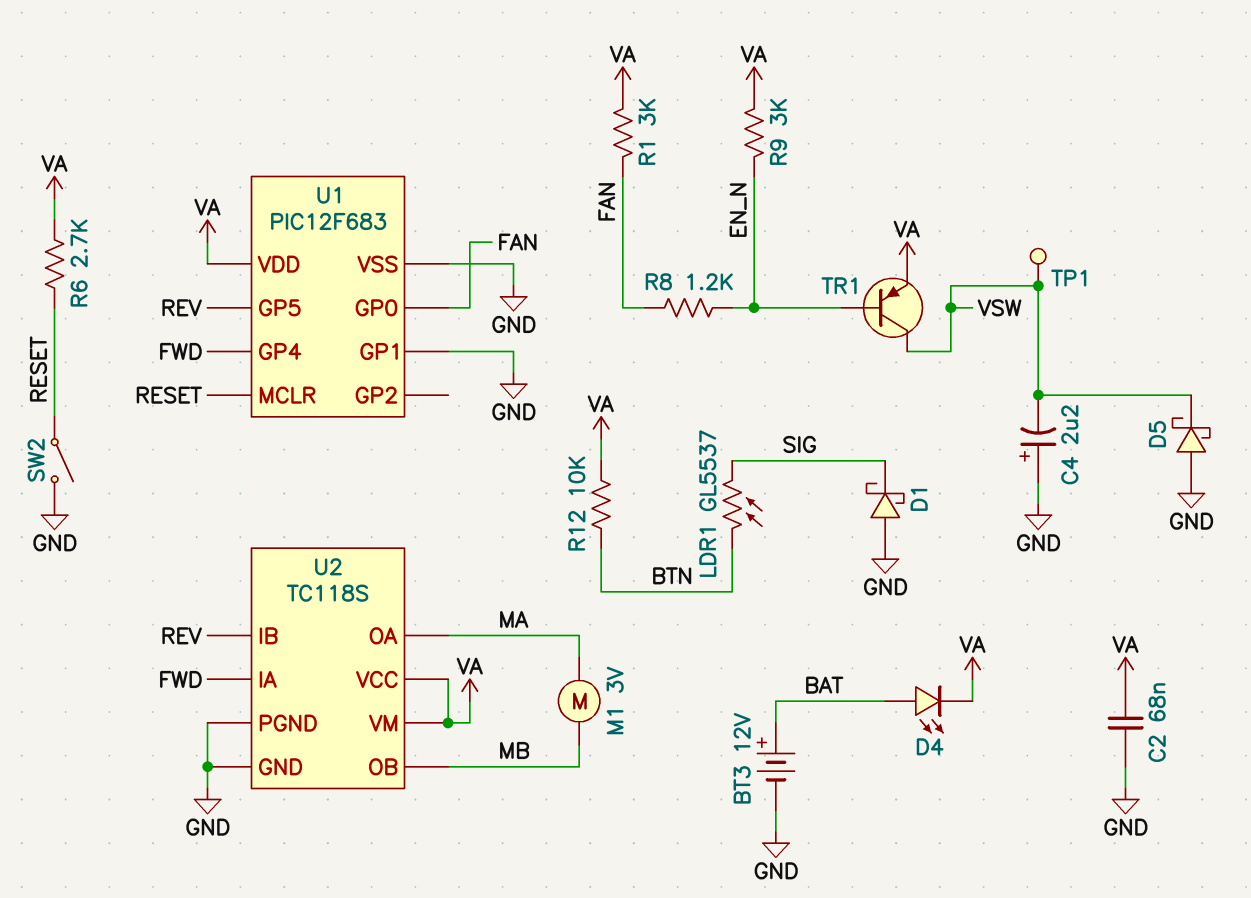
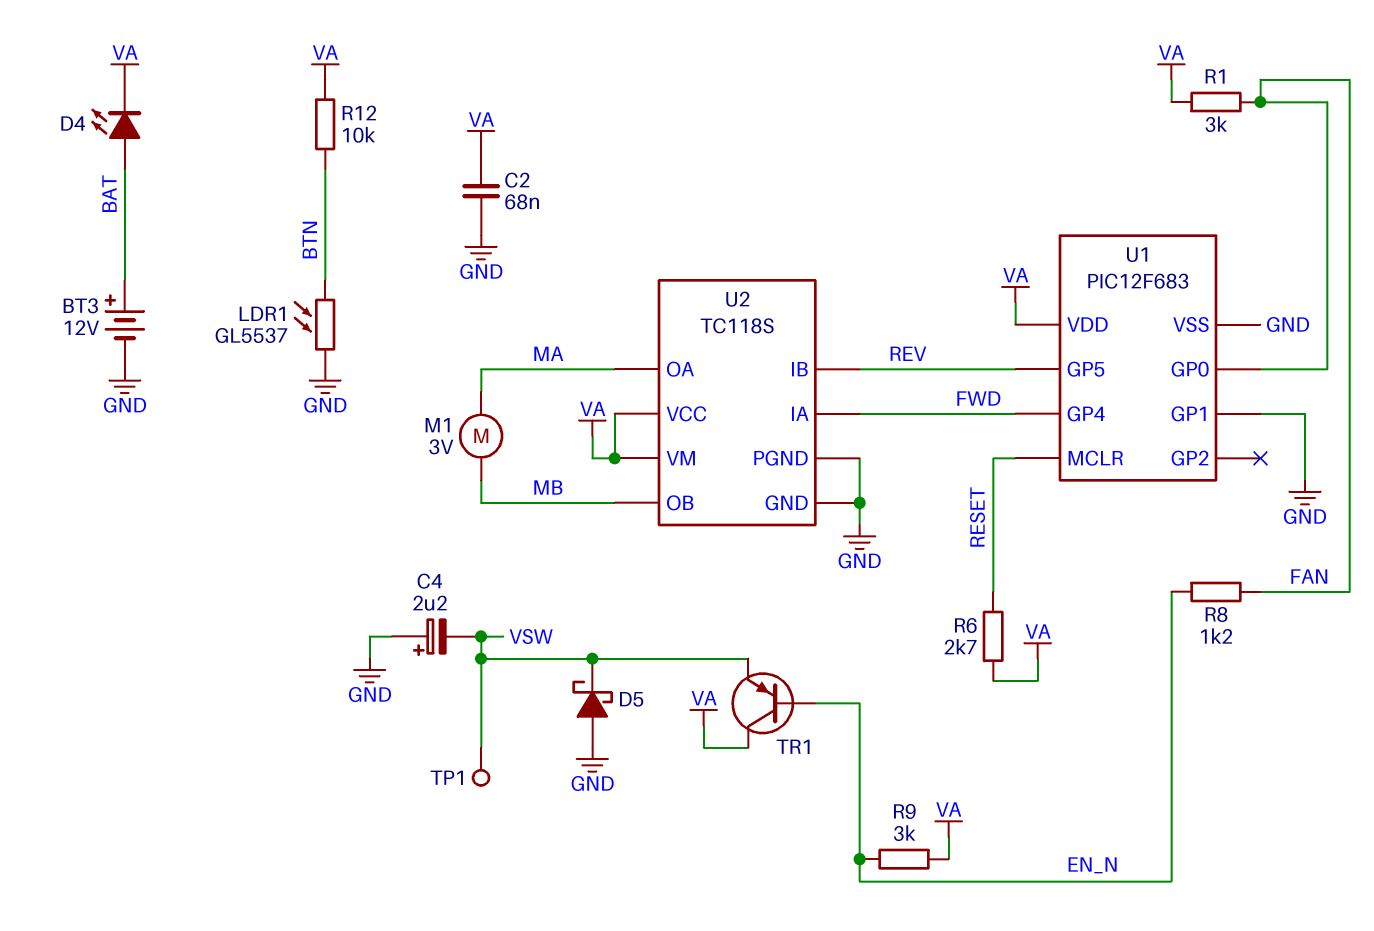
D1: schottky (A GND, K SIG) -> none
LDR1: GL5537 (BTN, SIG) -> GL5537 (BTN, GND)
SW2: switch (GND, RESET) -> none
TR1: PNP (B EN_N, C VSW, E VA) -> PNP (B EN_N, C VA, E VSW)

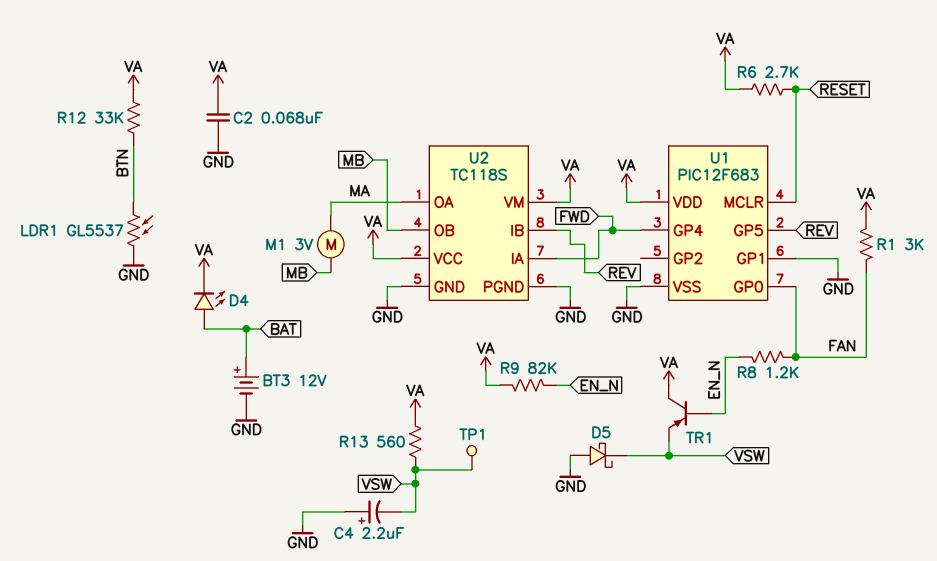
R9: 3k (EN_N, VA) -> 82k (EN_N, VA)
R12: 10k (BTN, VA) -> 33k (BTN, VA)
R13: none -> 560 (VA, VSW)

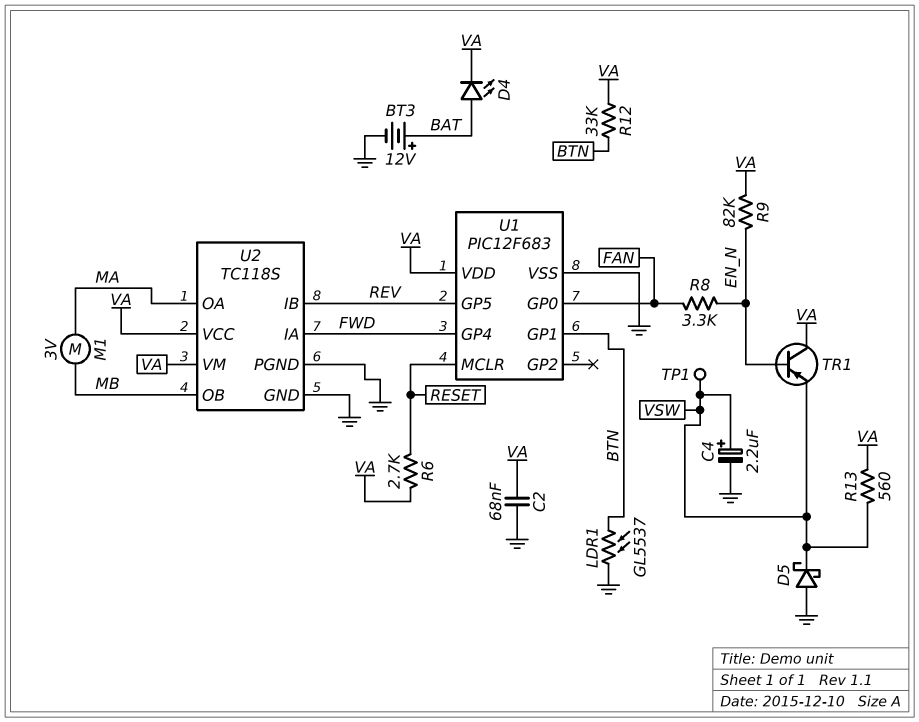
C4: 2.2uF (plus GND, minus VSW) -> 2.2uF (plus VSW, minus GND)
R1: 3k (FAN, VA) -> none
R8: 1.2k (EN_N, FAN) -> 3.3k (EN_N, FAN)
U1 pin GP1: GND -> BTN

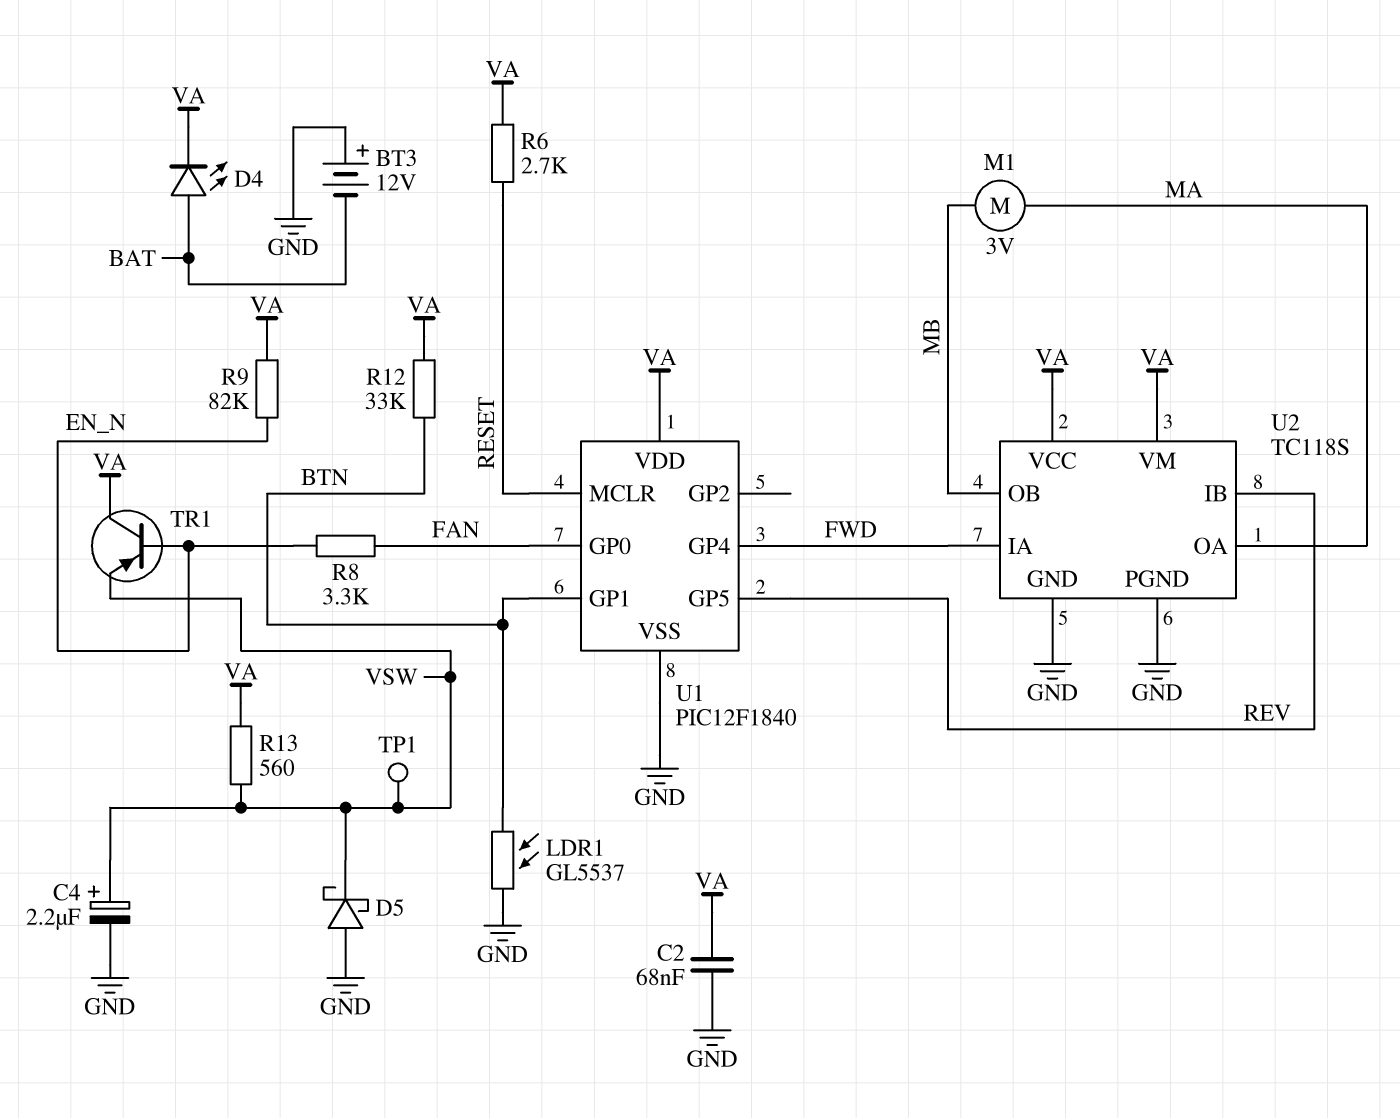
BT3: 12V (plus BAT, minus GND) -> 12V (plus GND, minus BAT)
U1: PIC12F683 -> PIC12F1840

